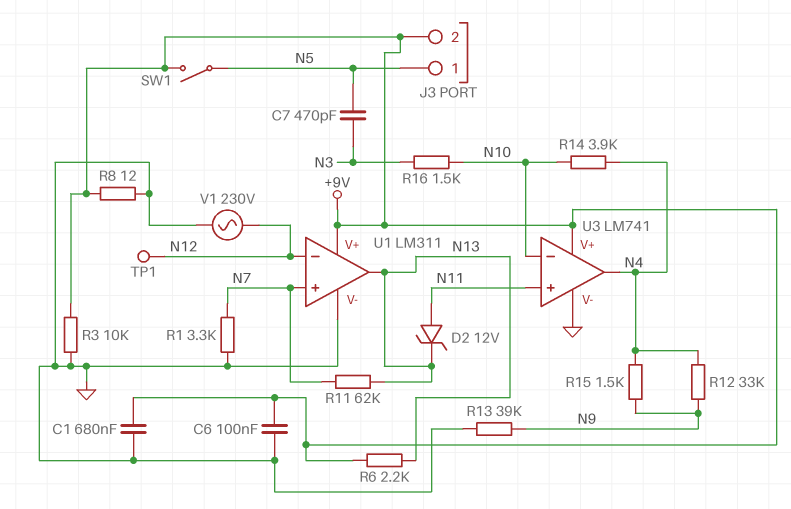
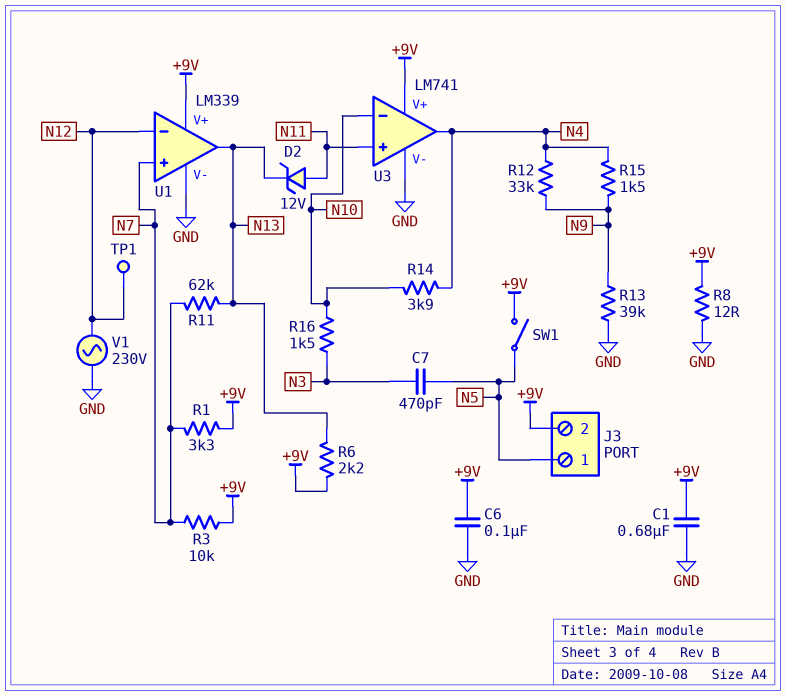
R1: 3.3k (GND, N7) -> 3.3k (+9V, N7)
R3: 10k (+9V, GND) -> 10k (+9V, N7)
U1: LM311 -> LM339

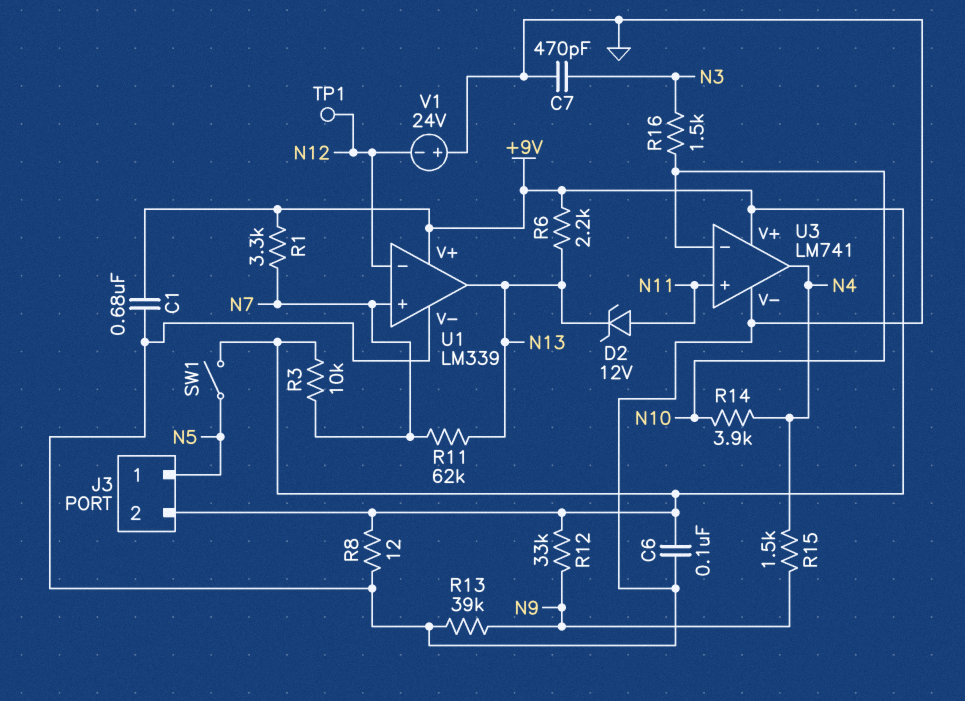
C7: 470pF (N3, N5) -> 470pF (GND, N3)
R12: 33k (N4, N9) -> 33k (+9V, N9)
V1: AC 230V (GND, N12) -> 24V (plus GND, minus N12)

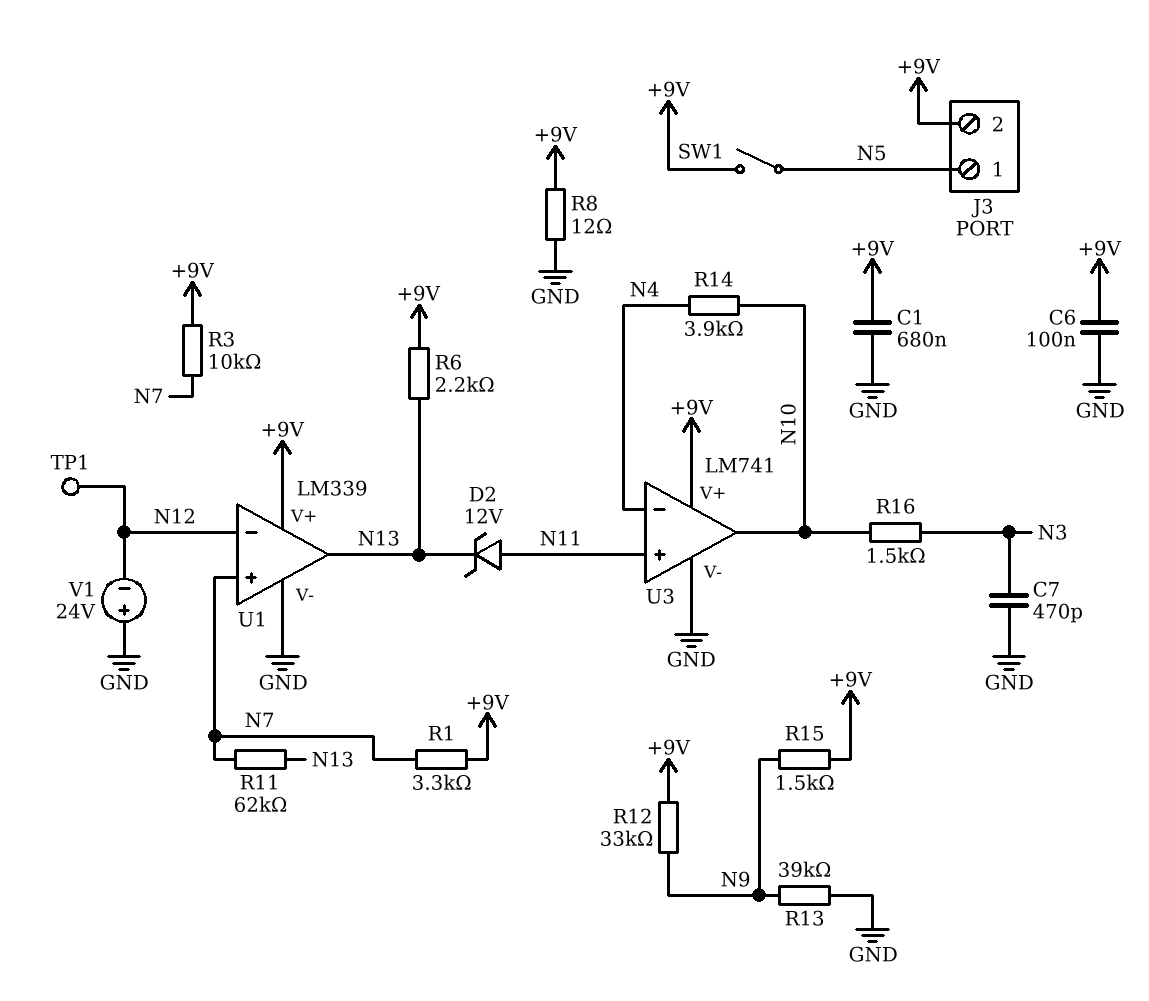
R15: 1.5k (N4, N9) -> 1.5k (+9V, N9)
U3 pin in-: N10 -> N4
U3 pin out: N4 -> N10

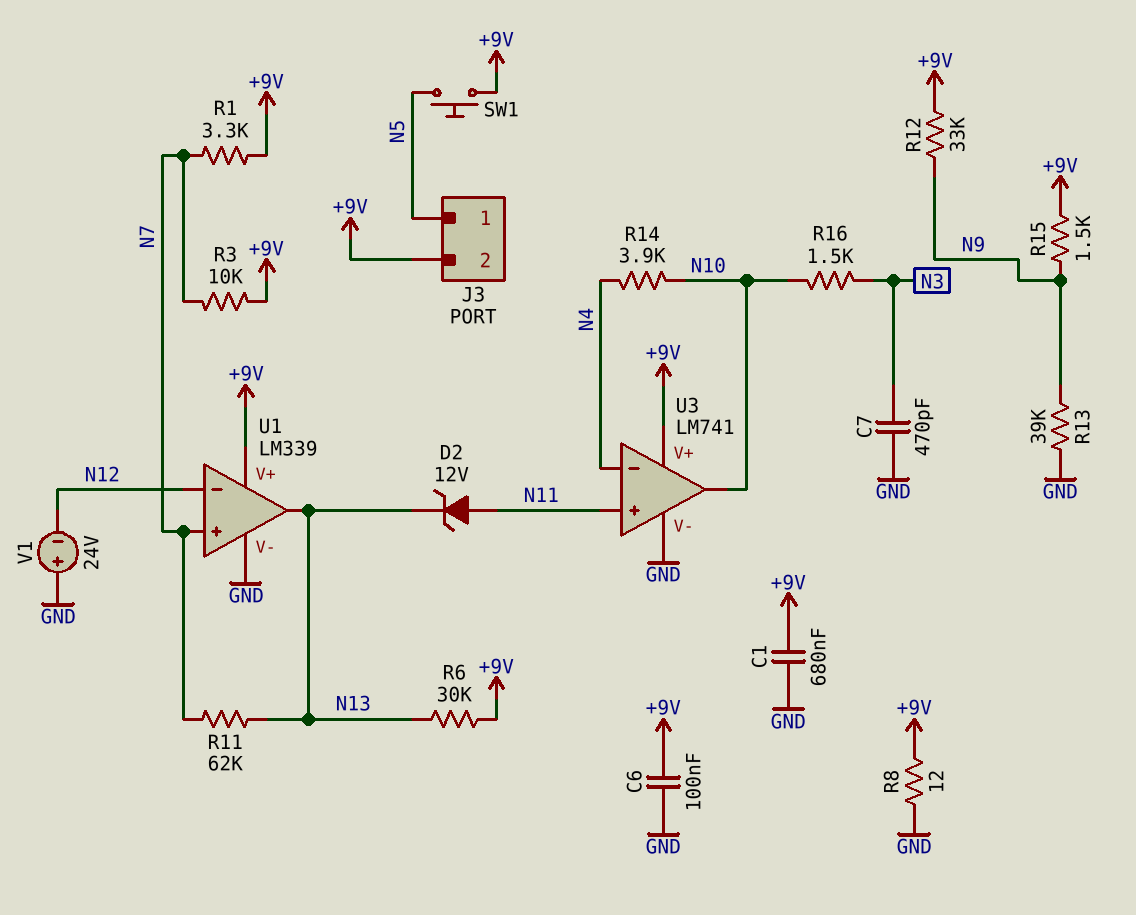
R6: 2.2k (+9V, N13) -> 30k (+9V, N13)
SW1: switch (+9V, N5) -> button (+9V, N5)
TP1: test point (N12) -> none

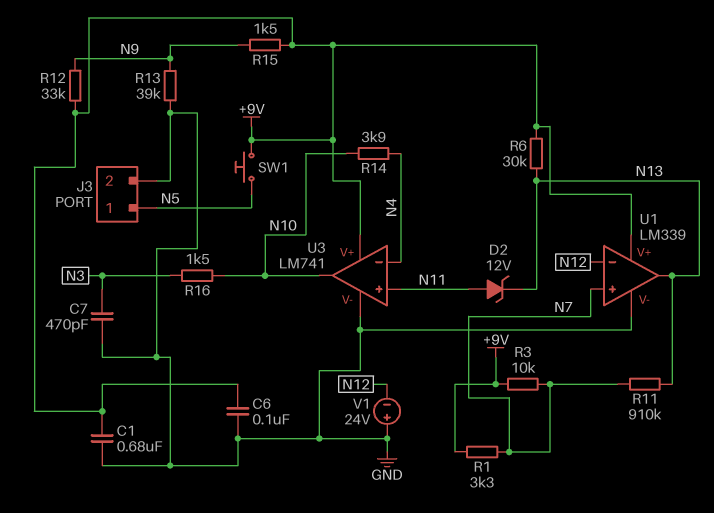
J3 pin 2: +9V -> GND
R8: 12 (+9V, GND) -> none
R11: 62k (N7, N13) -> 910k (N7, N13)

